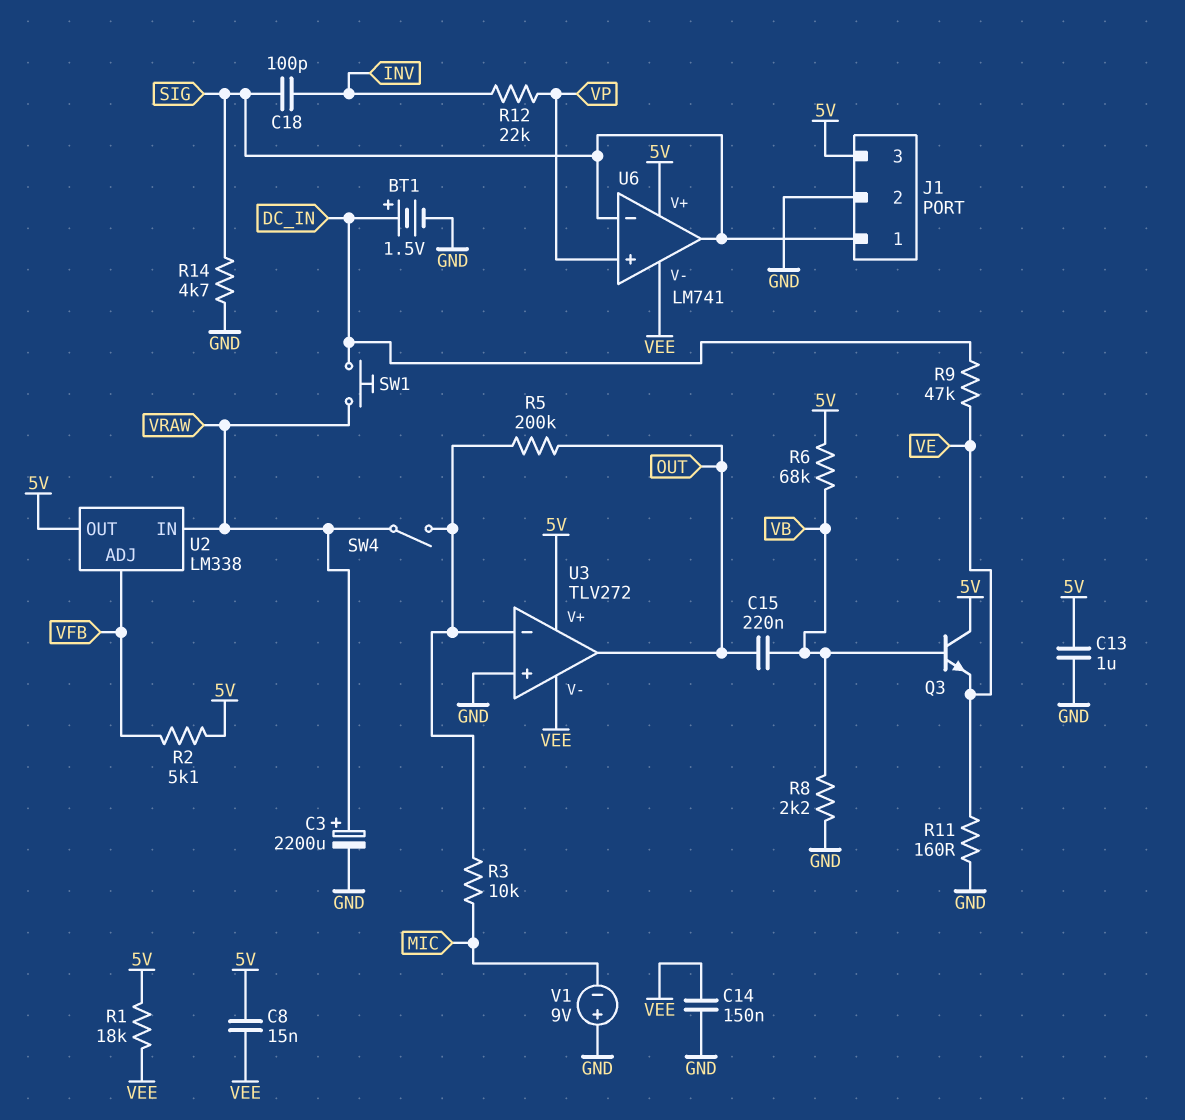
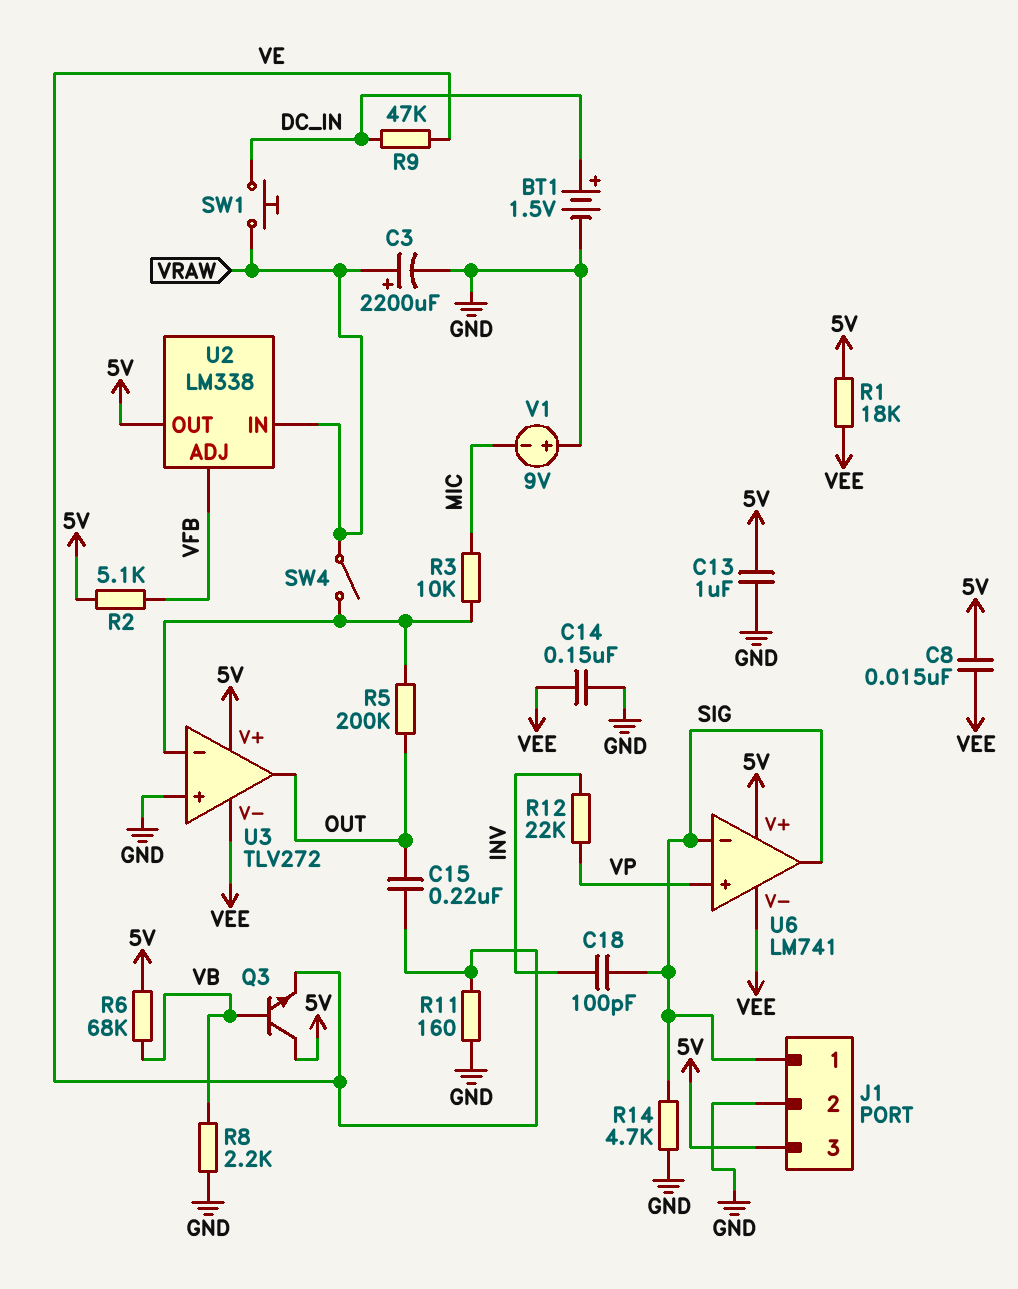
C15: 220nF (OUT, VB) -> 220nF (OUT, VE)

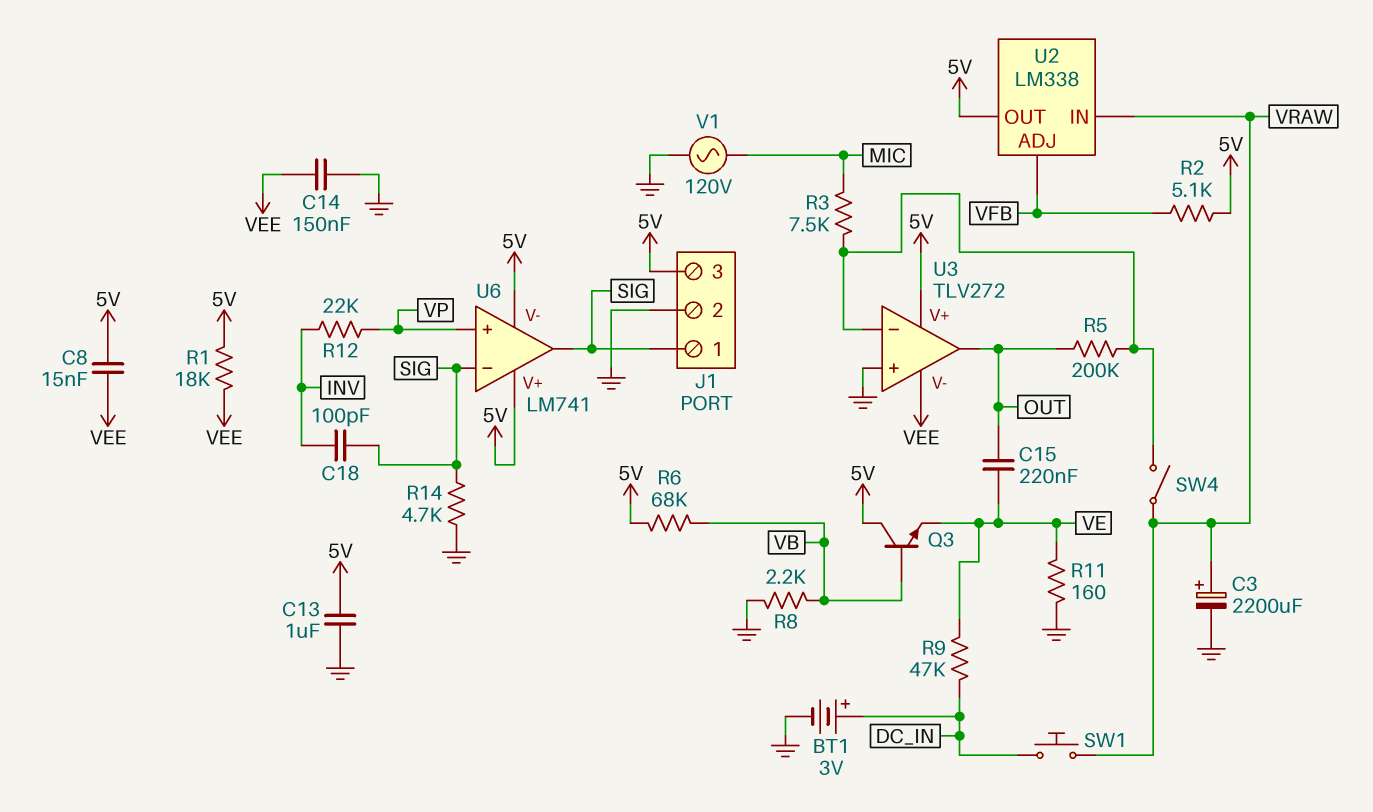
BT1: 1.5V (plus DC_IN, minus GND) -> 3V (plus DC_IN, minus GND)
R3: 10k (MIC, U3/in-) -> 7.5k (MIC, U3/in-)
U6 pin V-: VEE -> 5V
V1: 9V (plus GND, minus MIC) -> AC 120V (GND, MIC)

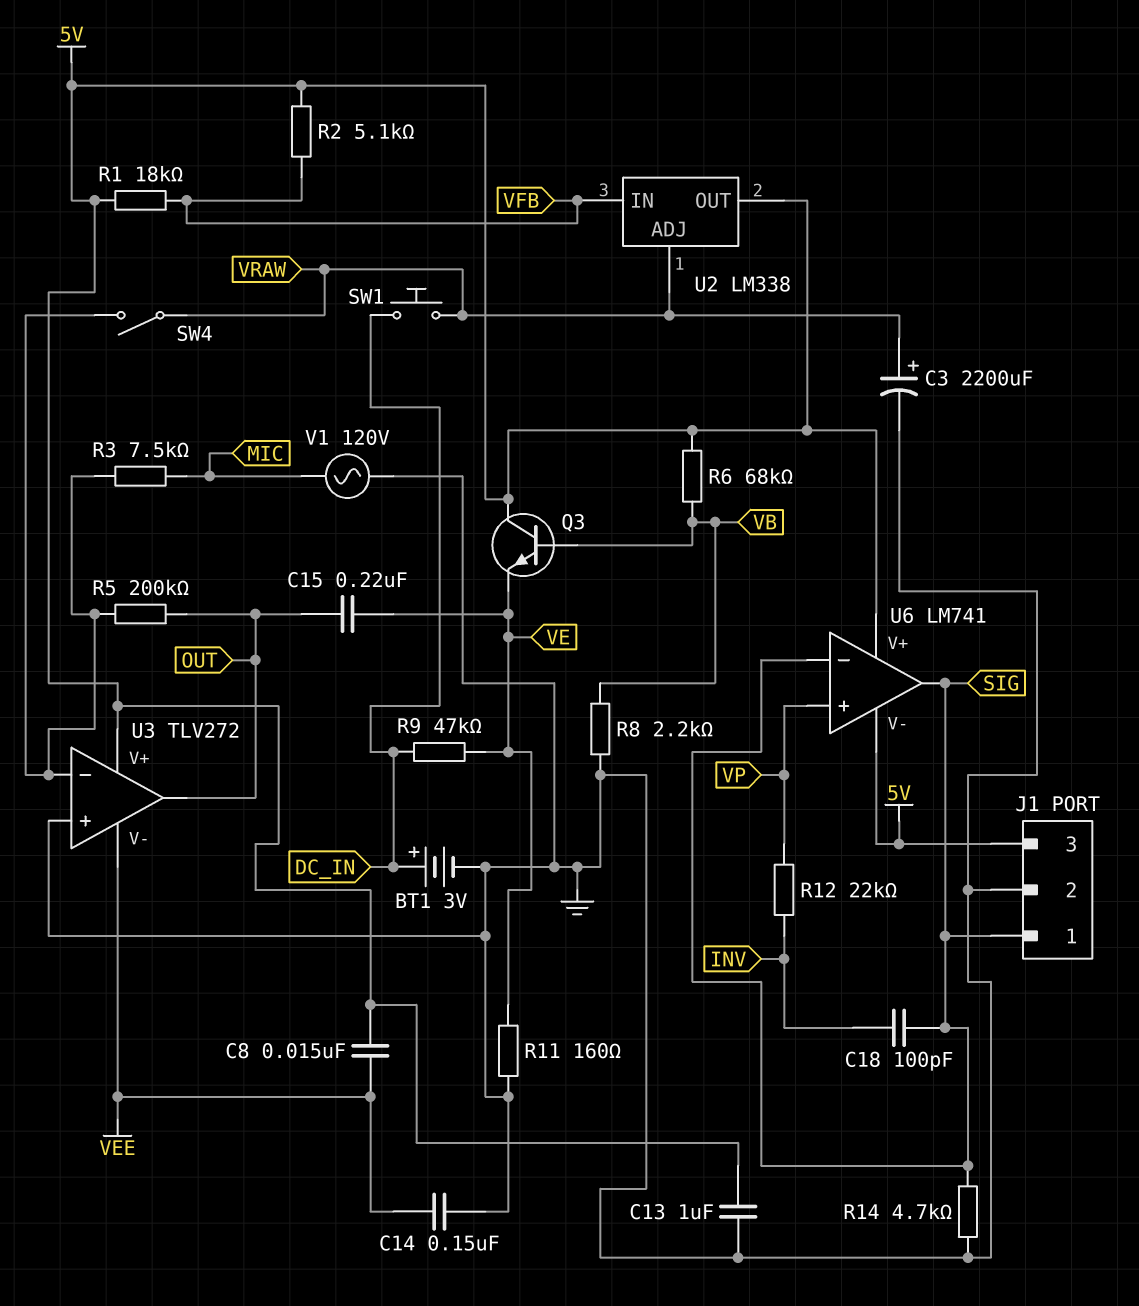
R1: 18k (5V, VEE) -> 18k (5V, VFB)
U2 pin ADJ: VFB -> VRAW
U2 pin IN: VRAW -> VFB

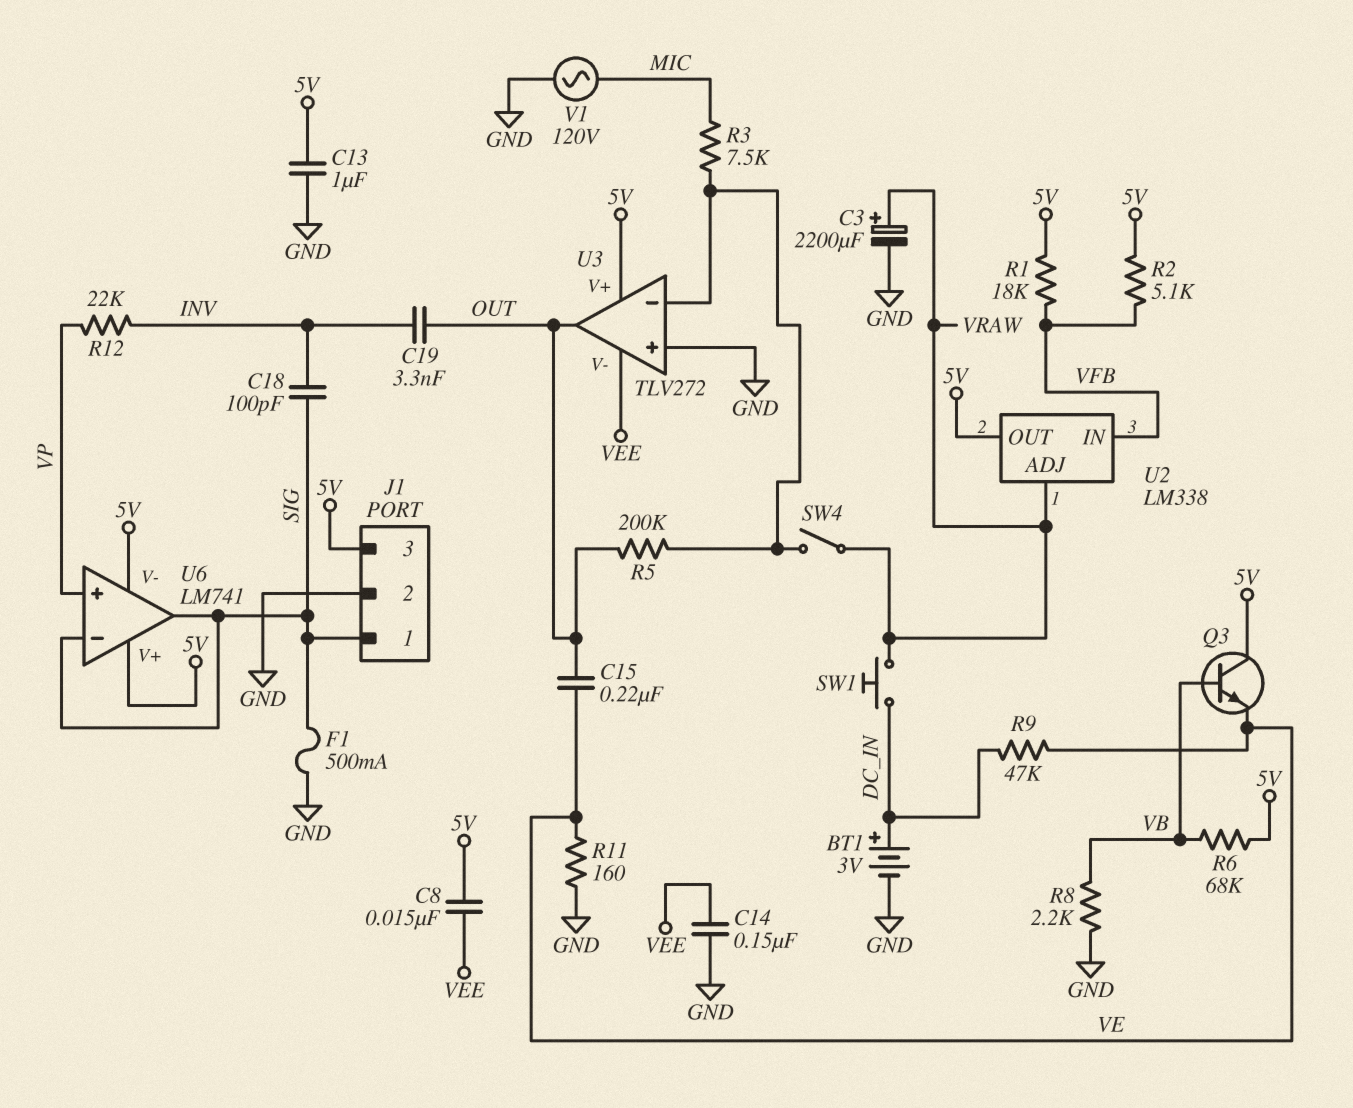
C19: none -> 3.3nF (INV, OUT)
F1: none -> 500mA (GND, SIG)
R14: 4.7k (GND, SIG) -> none

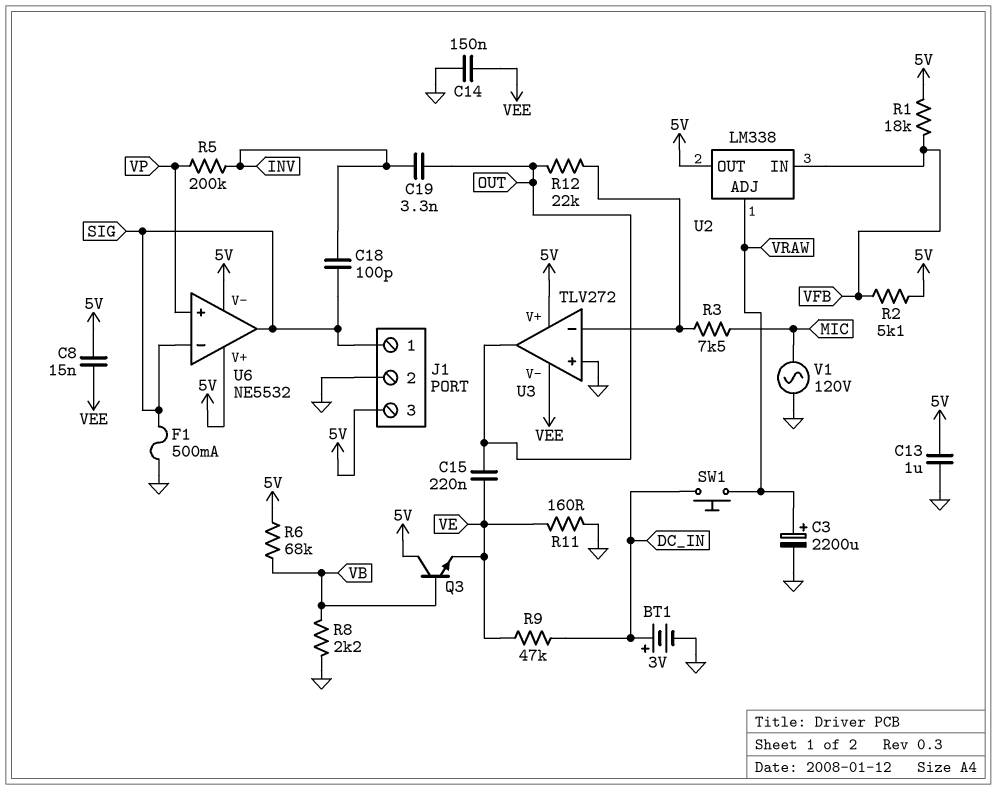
R5: 200k (OUT, U3/in-) -> 200k (INV, VP)
R12: 22k (INV, VP) -> 22k (OUT, U3/in-)
SW4: switch (U3/in-, VRAW) -> none
U6: LM741 -> NE5532

